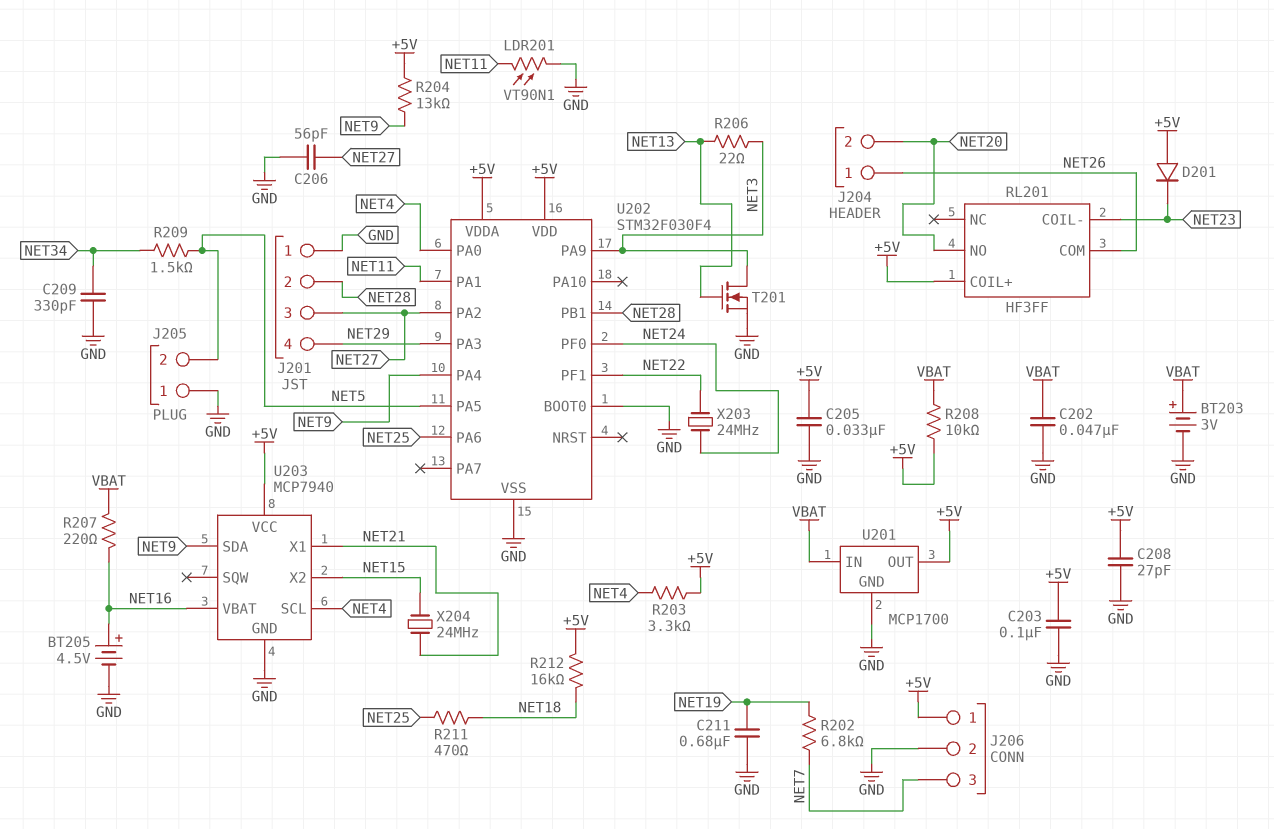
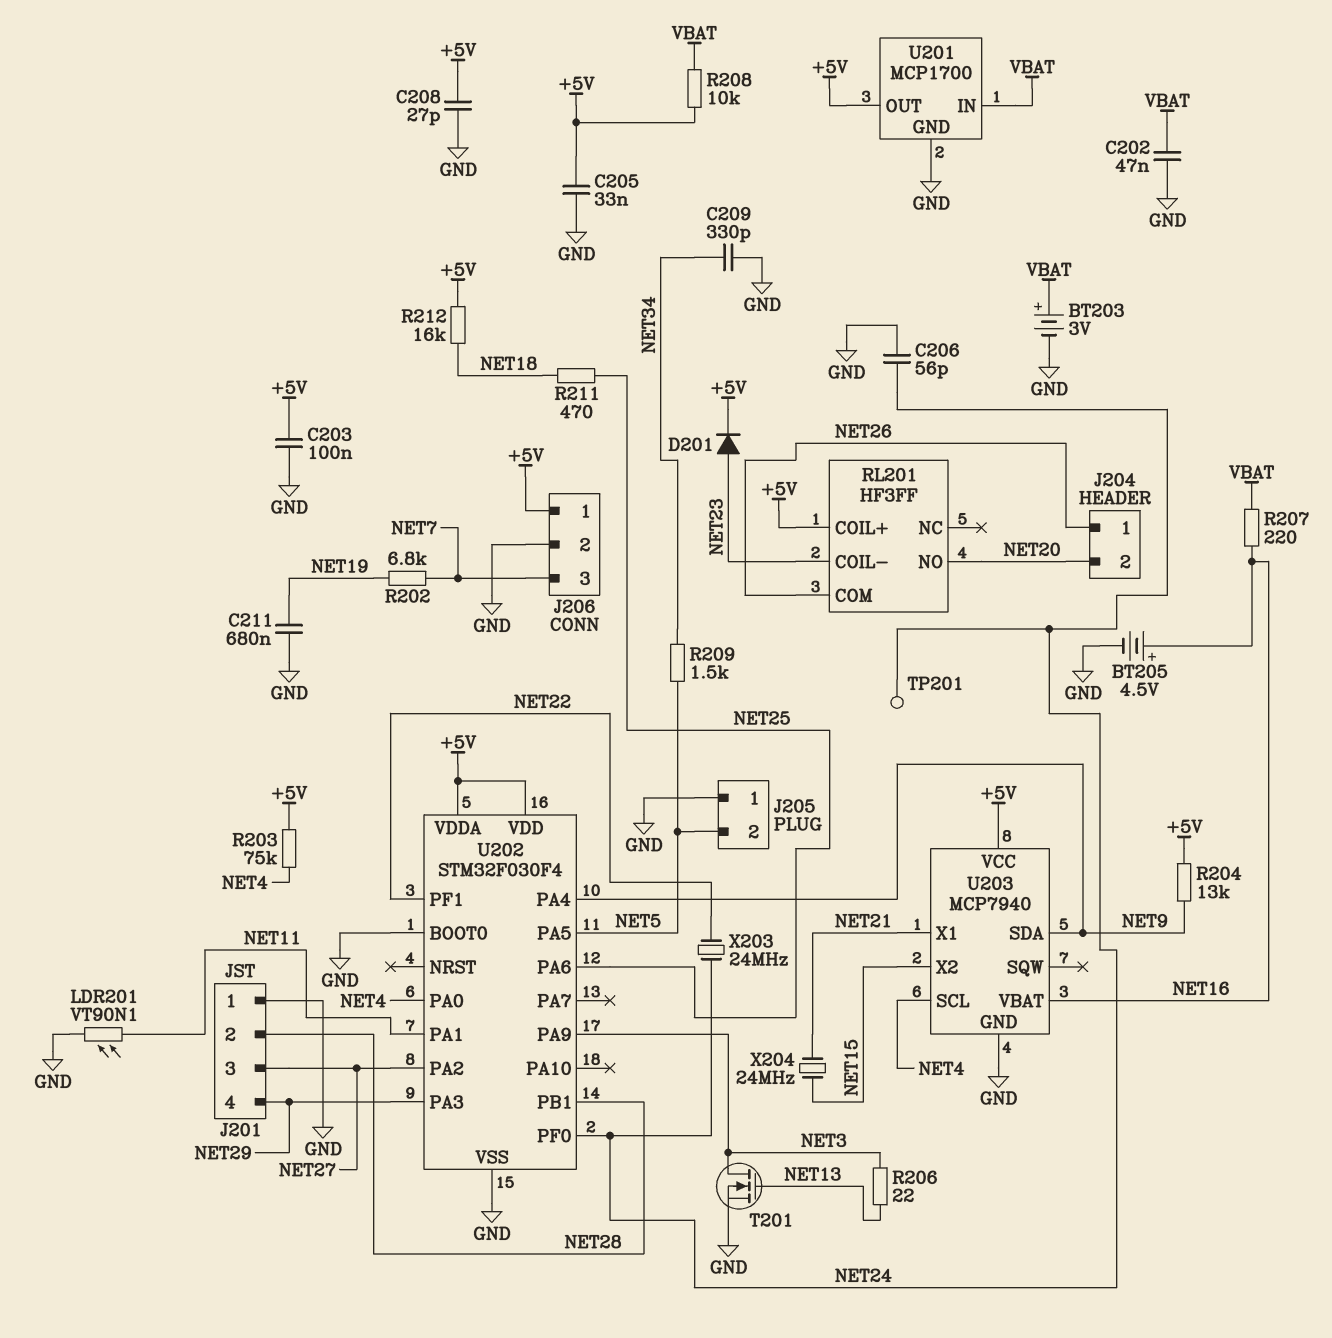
C206: 56pF (GND, NET27) -> 56pF (GND, NET24)
D201: diode (A +5V, K NET23) -> diode (A NET23, K +5V)
R203: 3.3k (+5V, NET4) -> 75k (+5V, NET4)
TP201: none -> test point (NET24)

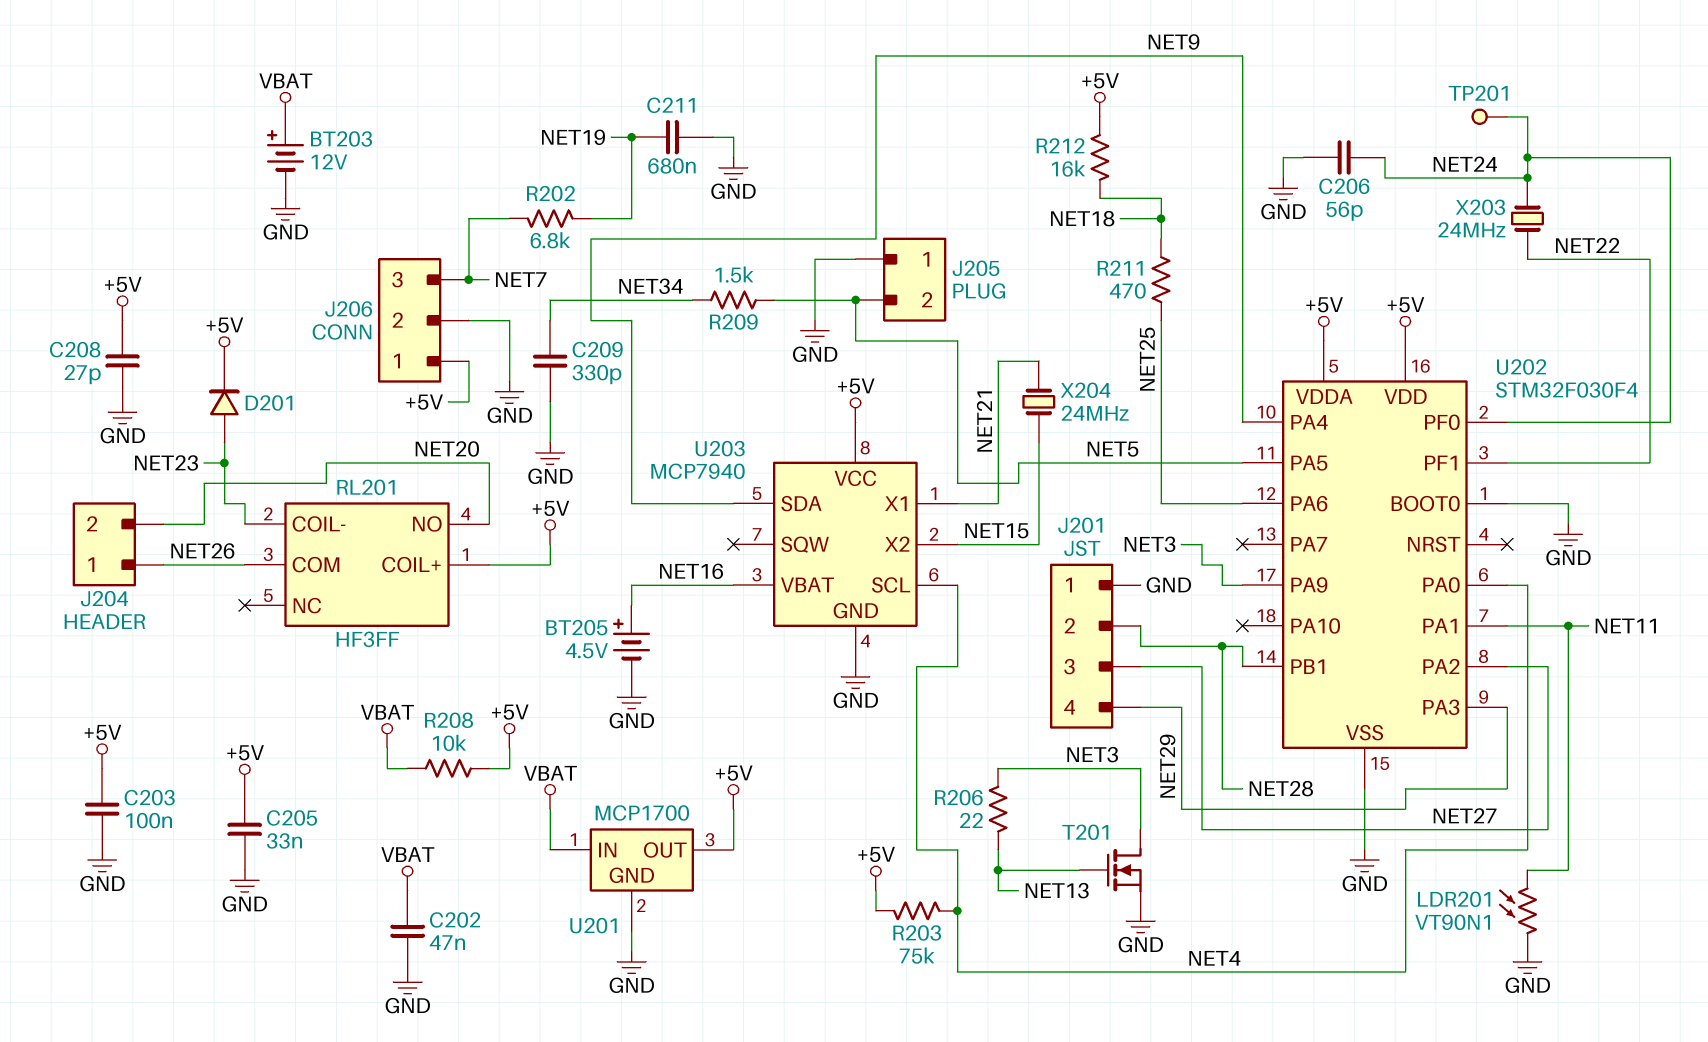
BT203: 3V (plus VBAT, minus GND) -> 12V (plus VBAT, minus GND)
R204: 13k (+5V, NET9) -> none
R207: 220 (NET16, VBAT) -> none

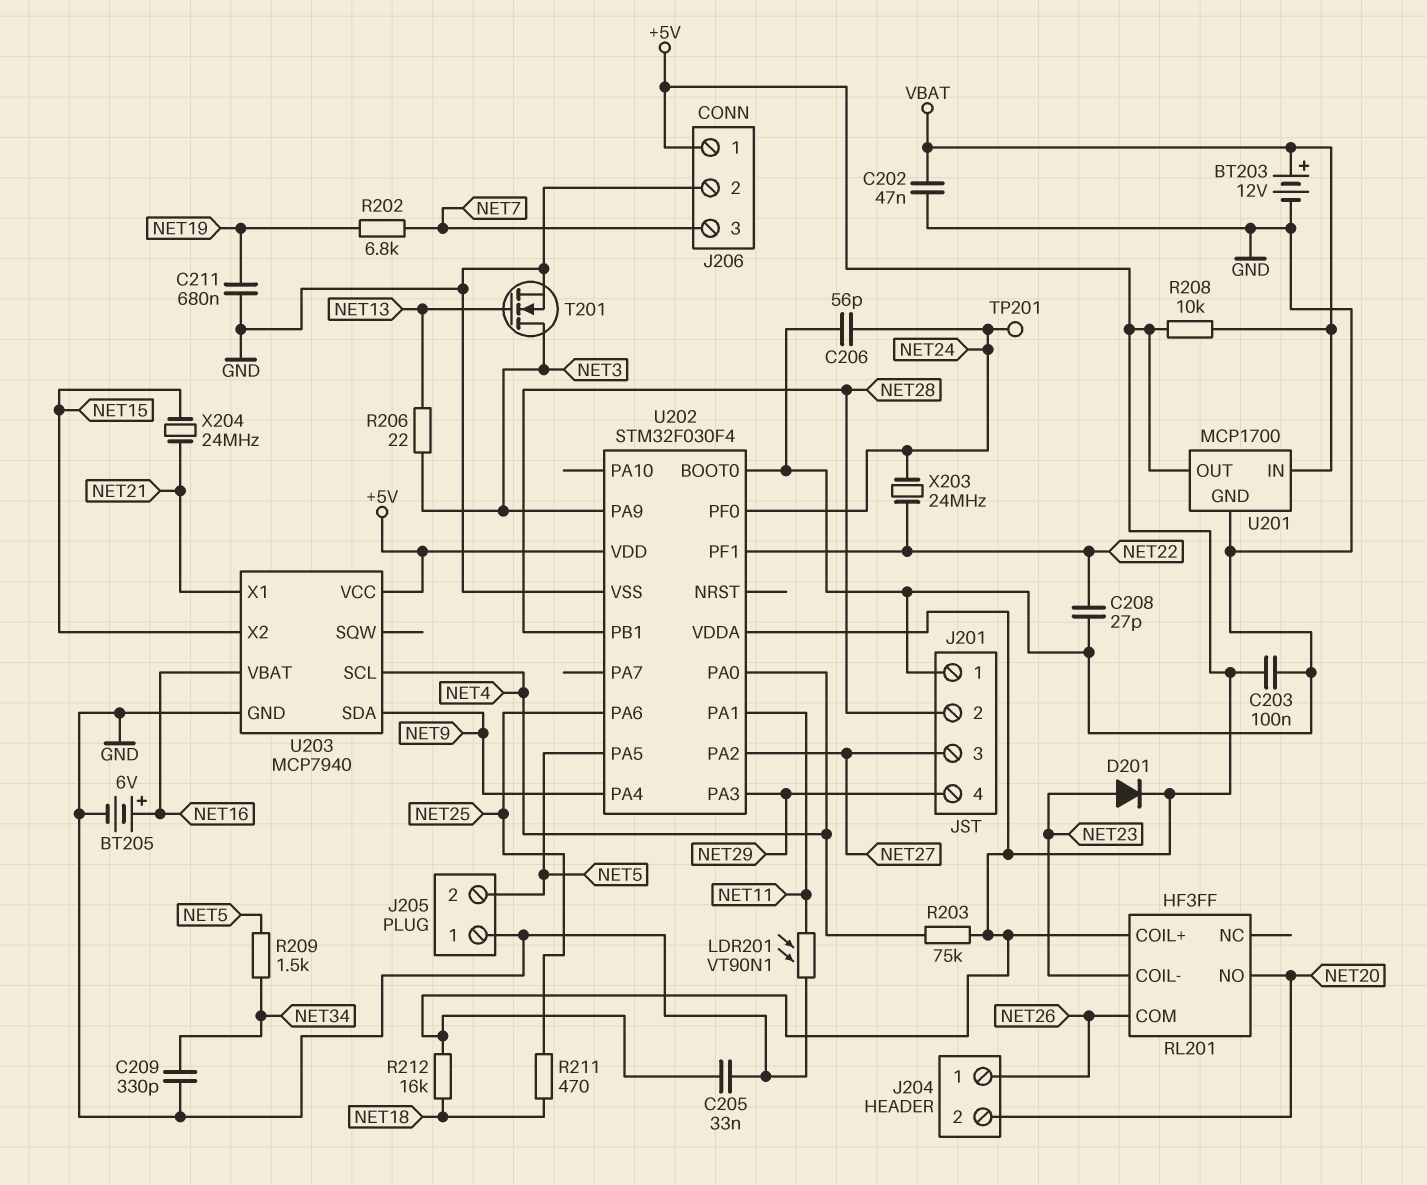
BT205: 4.5V (plus NET16, minus GND) -> 6V (plus NET16, minus GND)
C208: 27pF (+5V, GND) -> 27pF (GND, NET22)

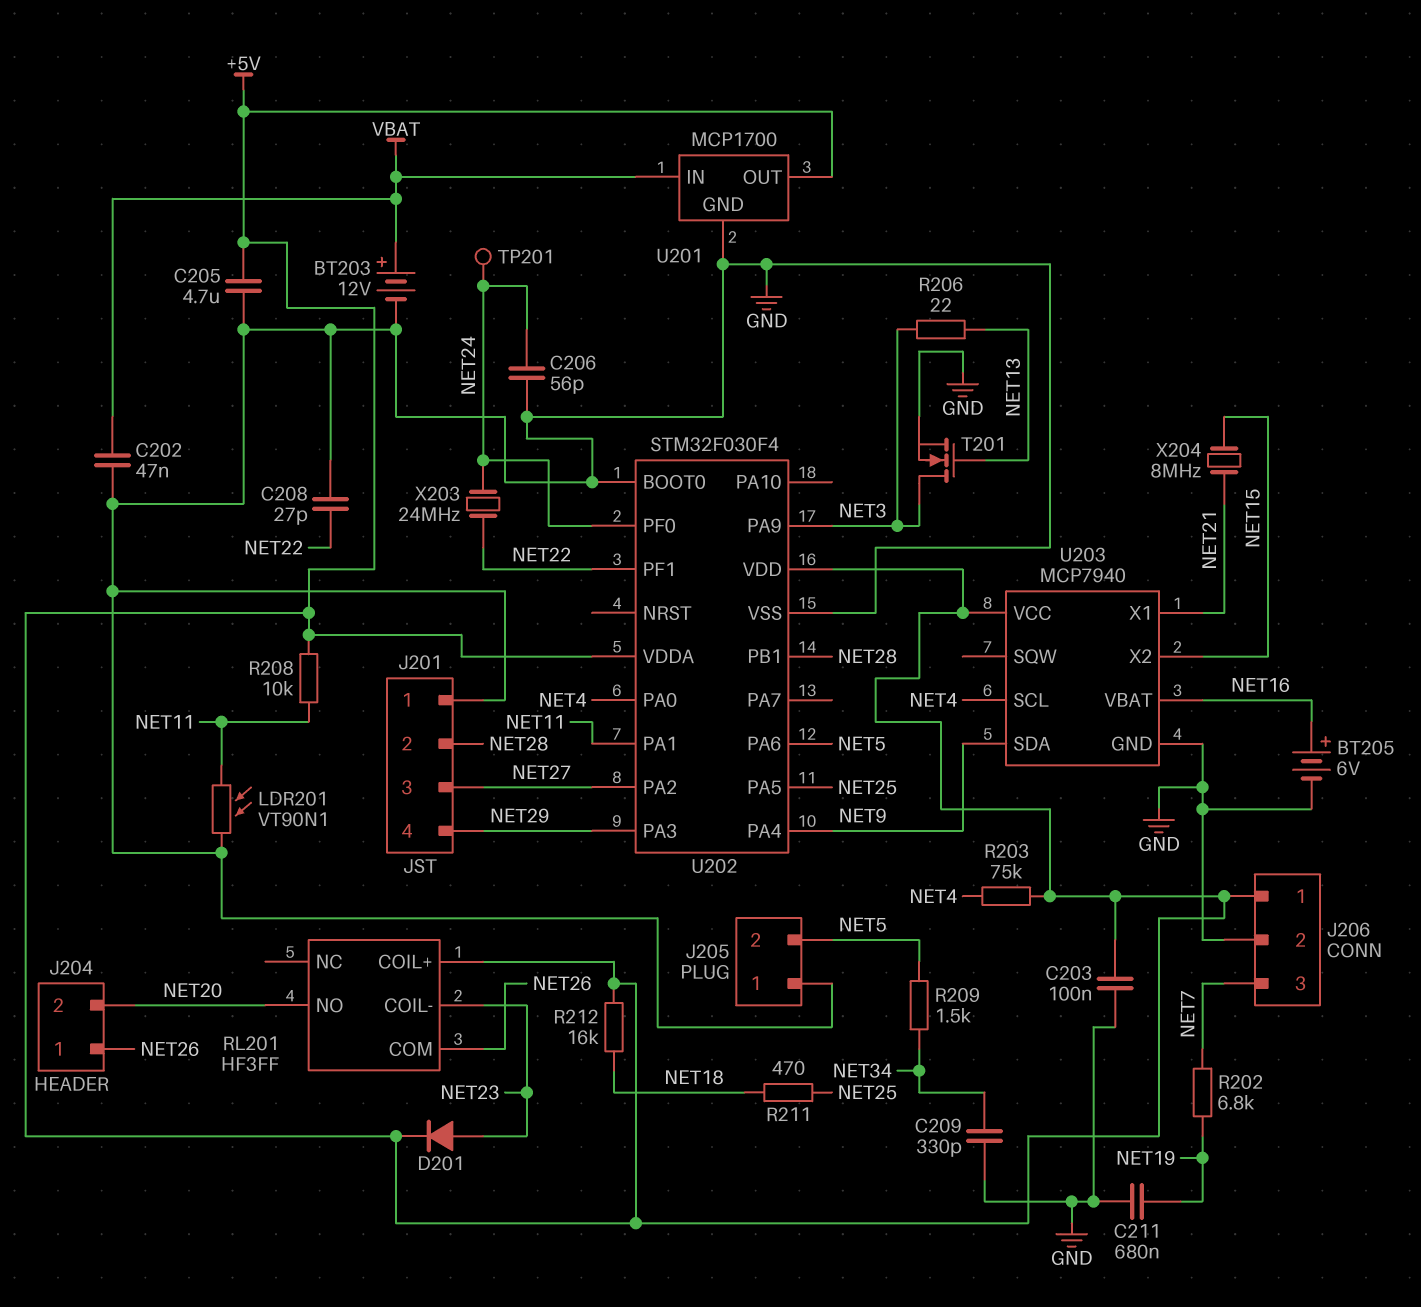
C205: 33nF (+5V, GND) -> 4.7uF (+5V, GND)
R208: 10k (+5V, VBAT) -> 10k (+5V, NET11)
U202 pin PA5: NET5 -> NET25
U202 pin PA6: NET25 -> NET5
X204: 24MHz (NET15, NET21) -> 8MHz (NET15, NET21)

